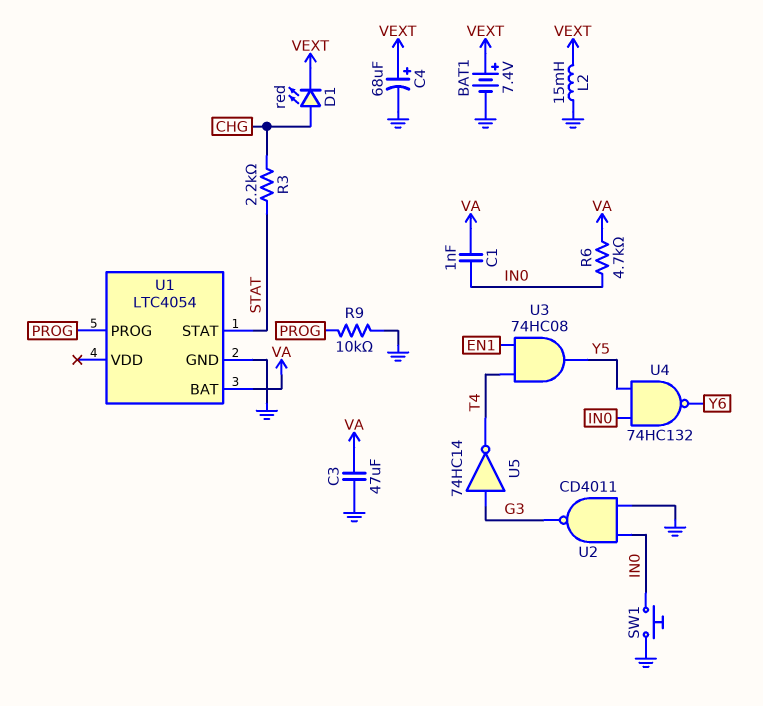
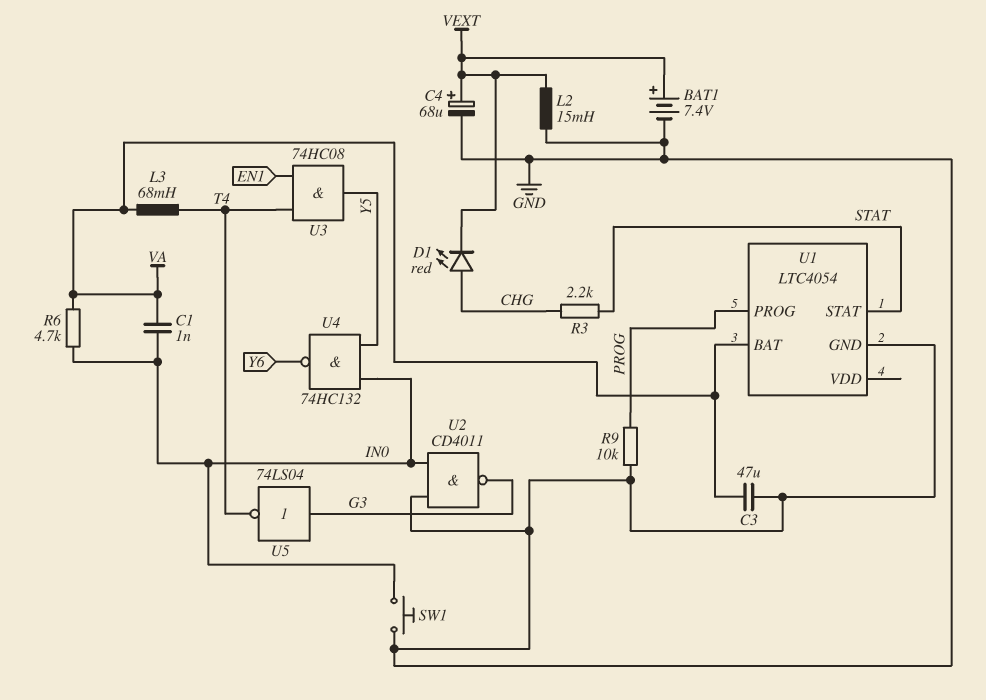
L3: none -> 68mH (T4, VA)
U5: NOT 74HC14 (in G3, out T4) -> NOT 74LS04 (in G3, out T4)

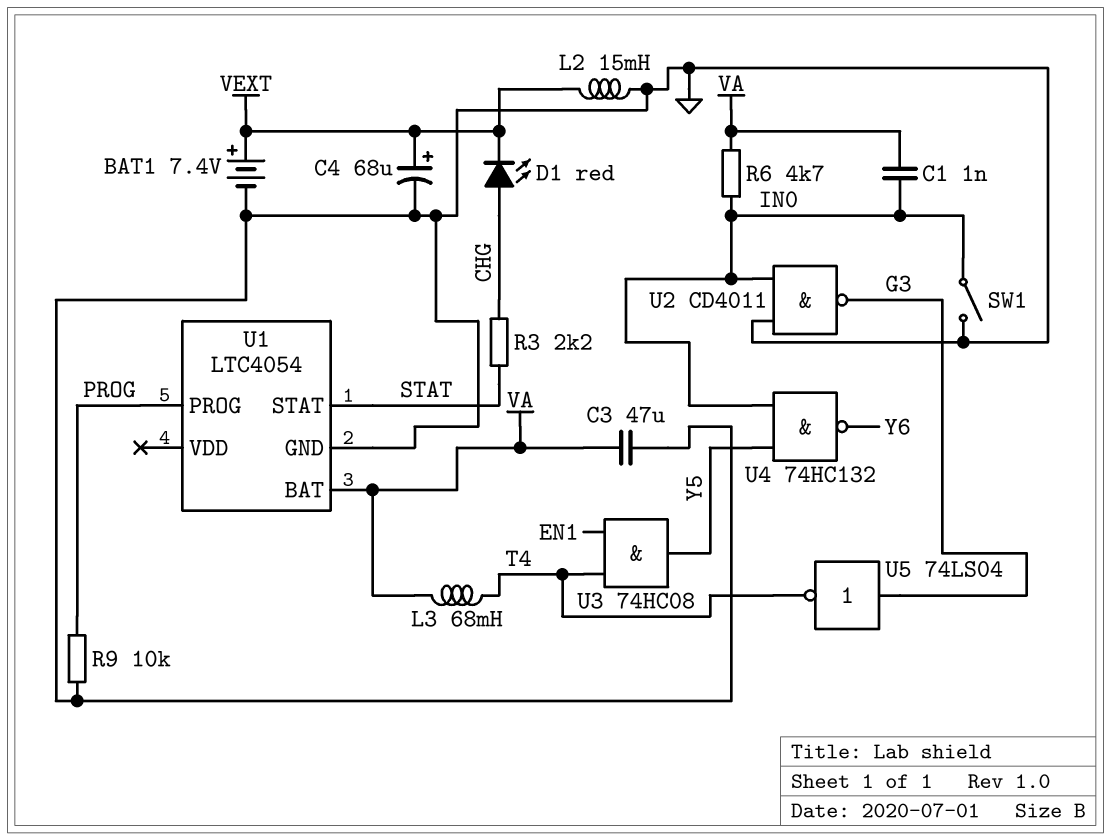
SW1: button (GND, IN0) -> switch (GND, IN0)

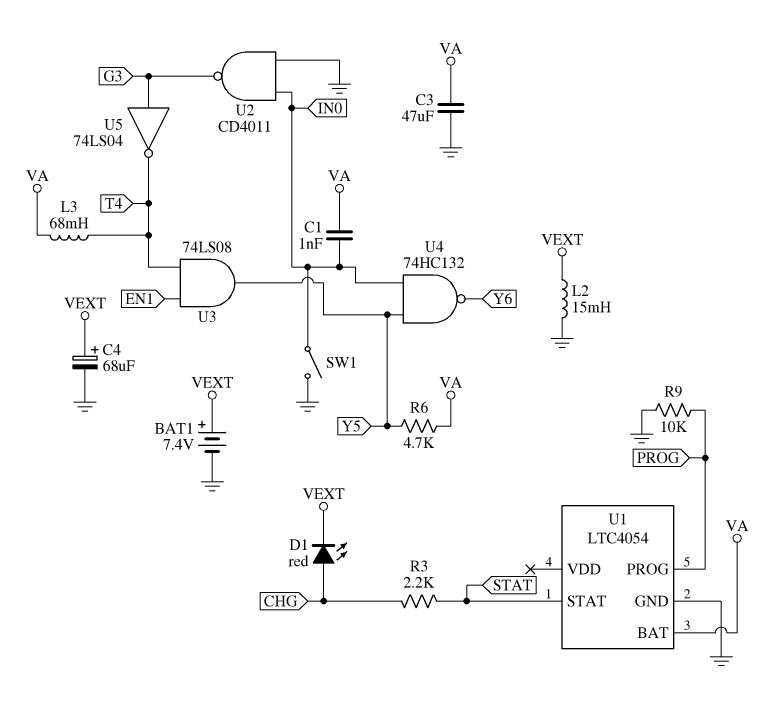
R6: 4.7k (IN0, VA) -> 4.7k (VA, Y5)
U3: AND 74HC08 (in EN1, in T4, out Y5) -> AND 74LS08 (in EN1, in T4, out Y5)

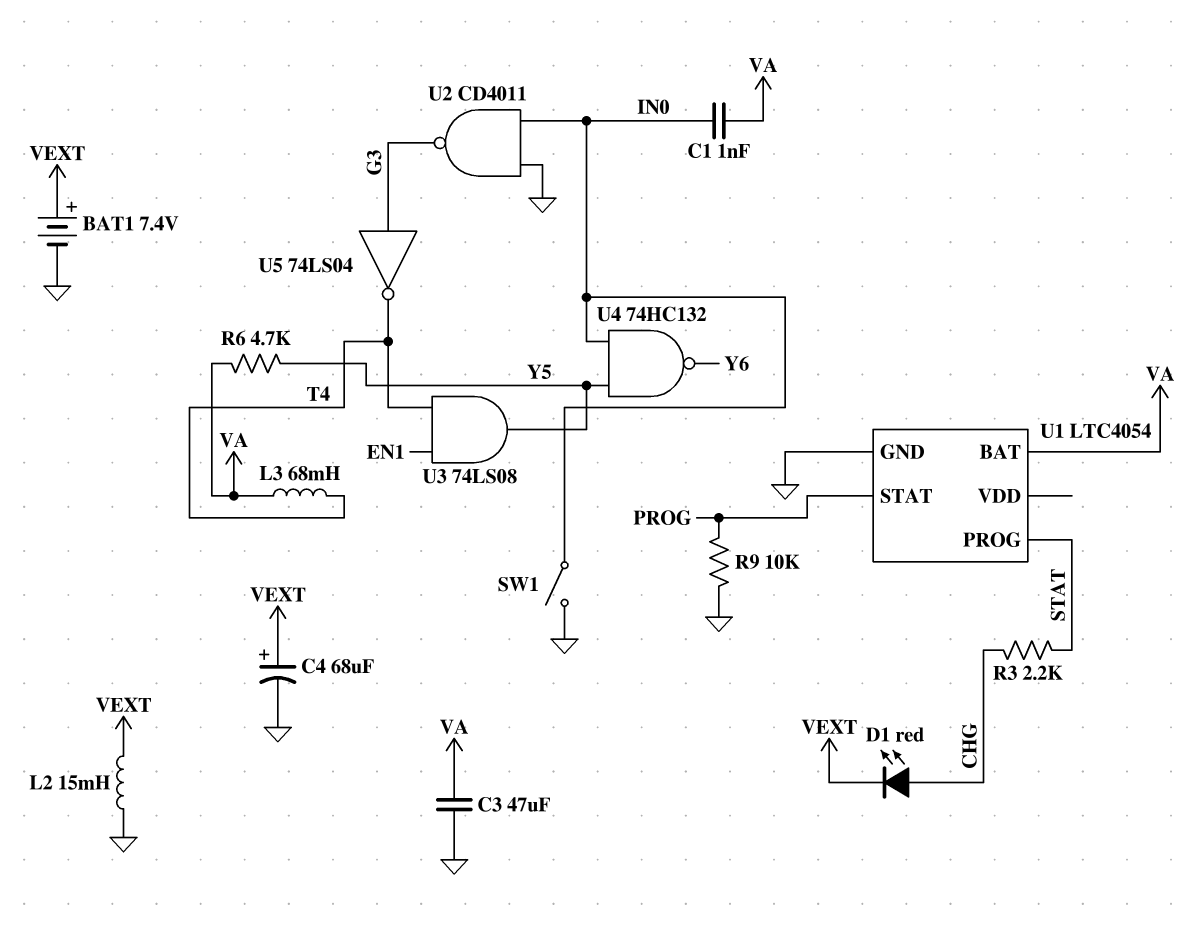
U1 pin PROG: PROG -> STAT
U1 pin STAT: STAT -> PROG

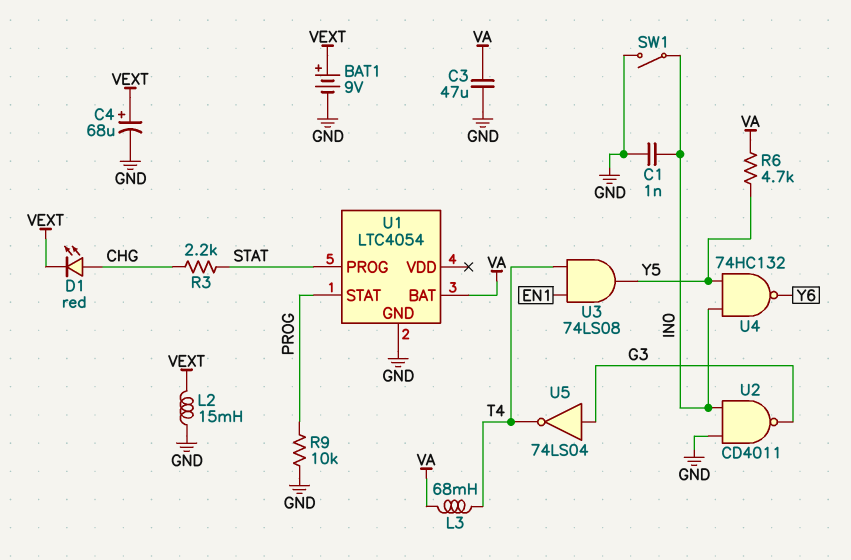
BAT1: 7.4V (plus VEXT, minus GND) -> 9V (plus VEXT, minus GND)
C1: 1nF (IN0, VA) -> 1nF (GND, IN0)

